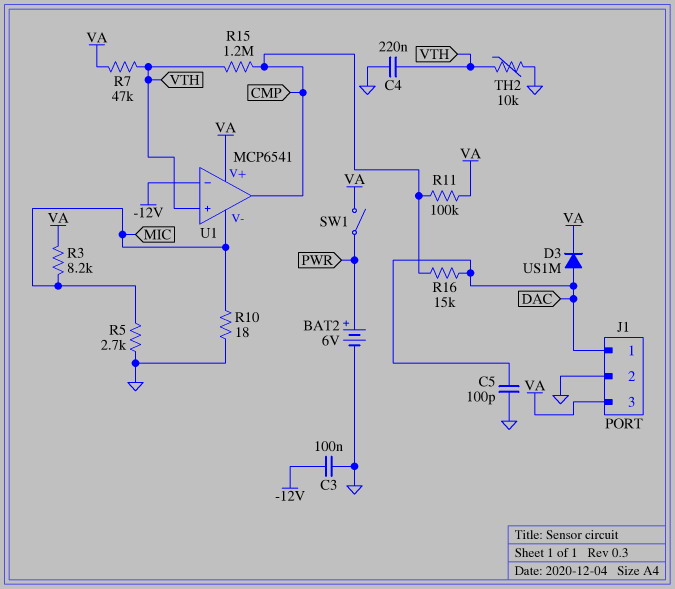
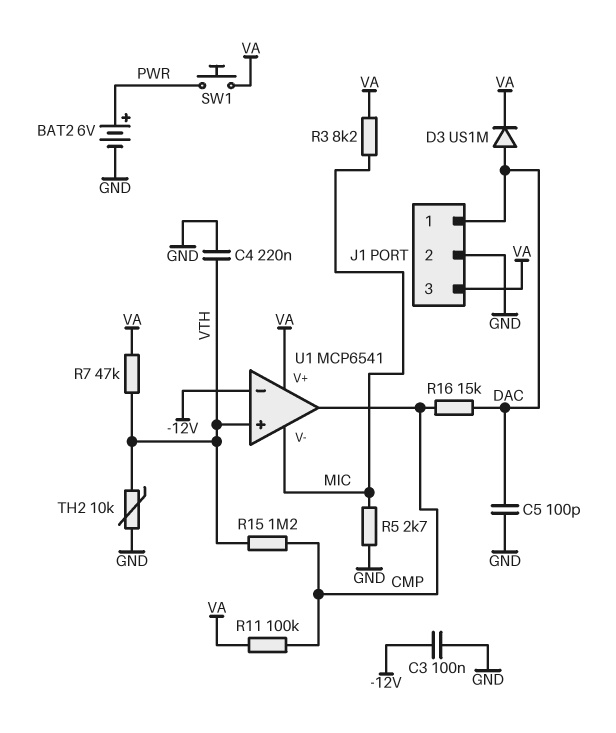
R10: 18 (GND, MIC) -> none
SW1: switch (PWR, VA) -> button (PWR, VA)

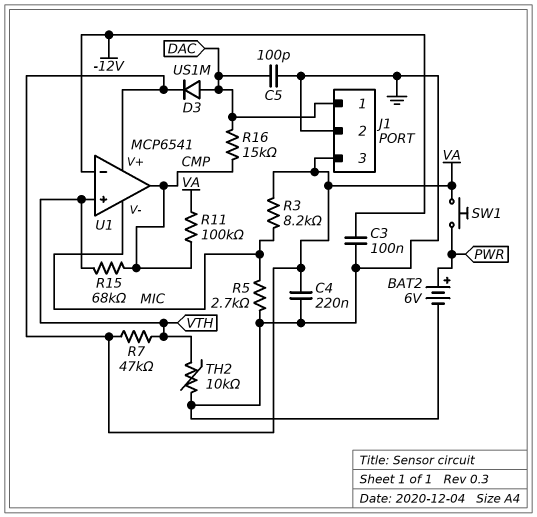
C4: 220nF (GND, VTH) -> 220nF (GND, VA)
R15: 1.2M (CMP, VTH) -> 68k (CMP, VTH)

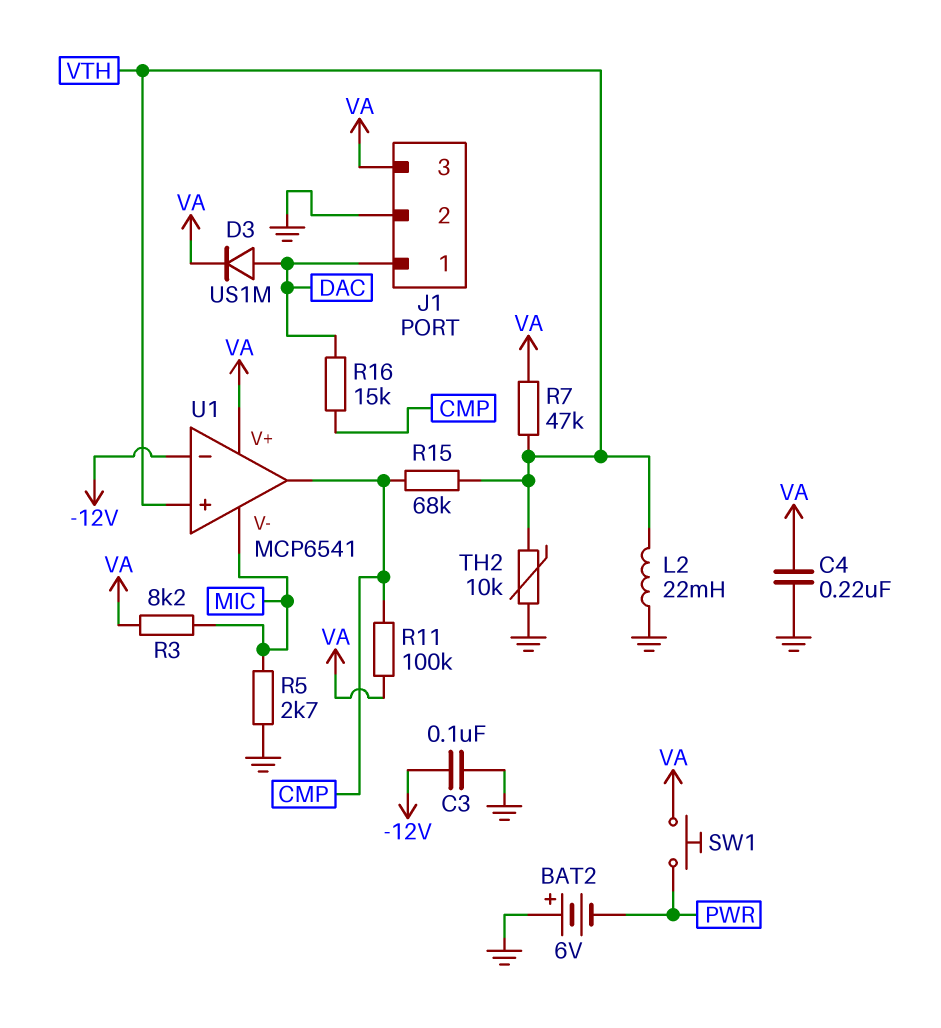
BAT2: 6V (plus PWR, minus GND) -> 6V (plus GND, minus PWR)
C5: 100pF (DAC, GND) -> none
L2: none -> 22mH (GND, VTH)

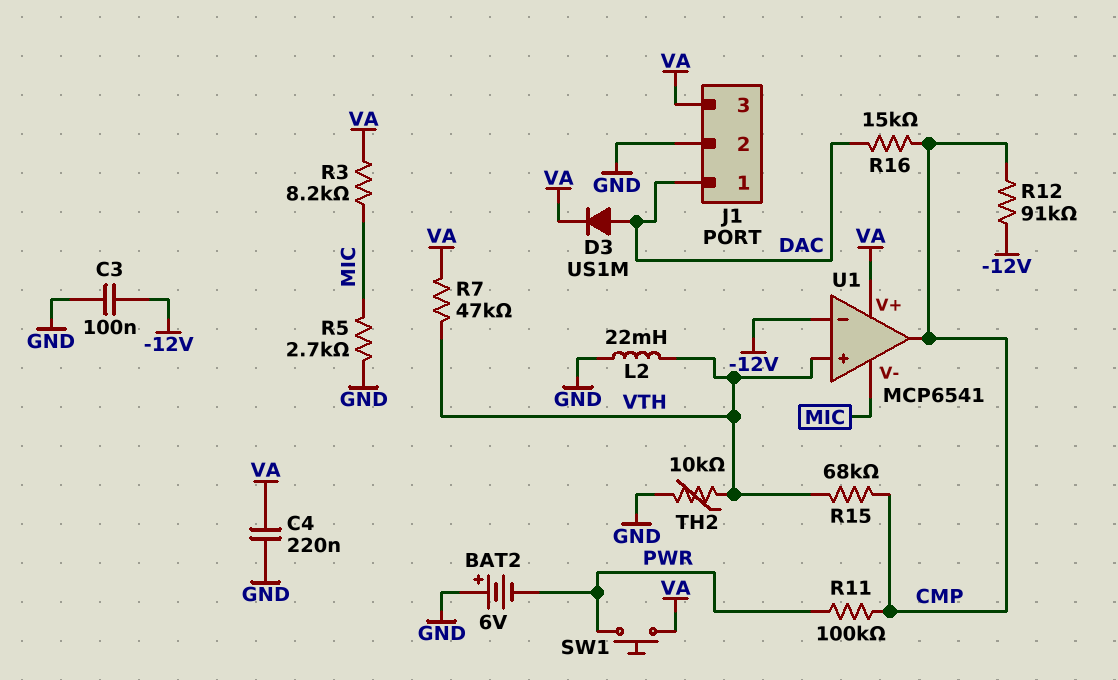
R11: 100k (CMP, VA) -> 100k (CMP, PWR)
R12: none -> 91k (-12V, CMP)

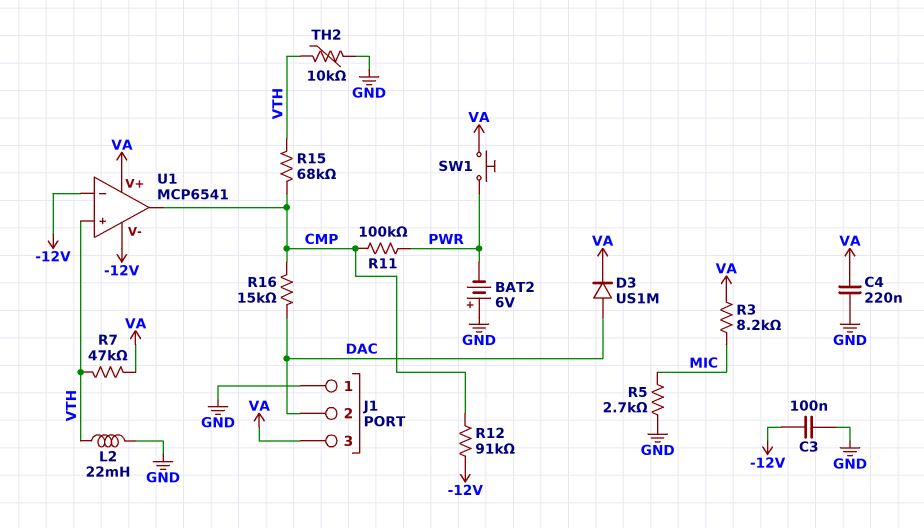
J1 pin 1: DAC -> GND
J1 pin 2: GND -> DAC
U1 pin V-: MIC -> -12V

